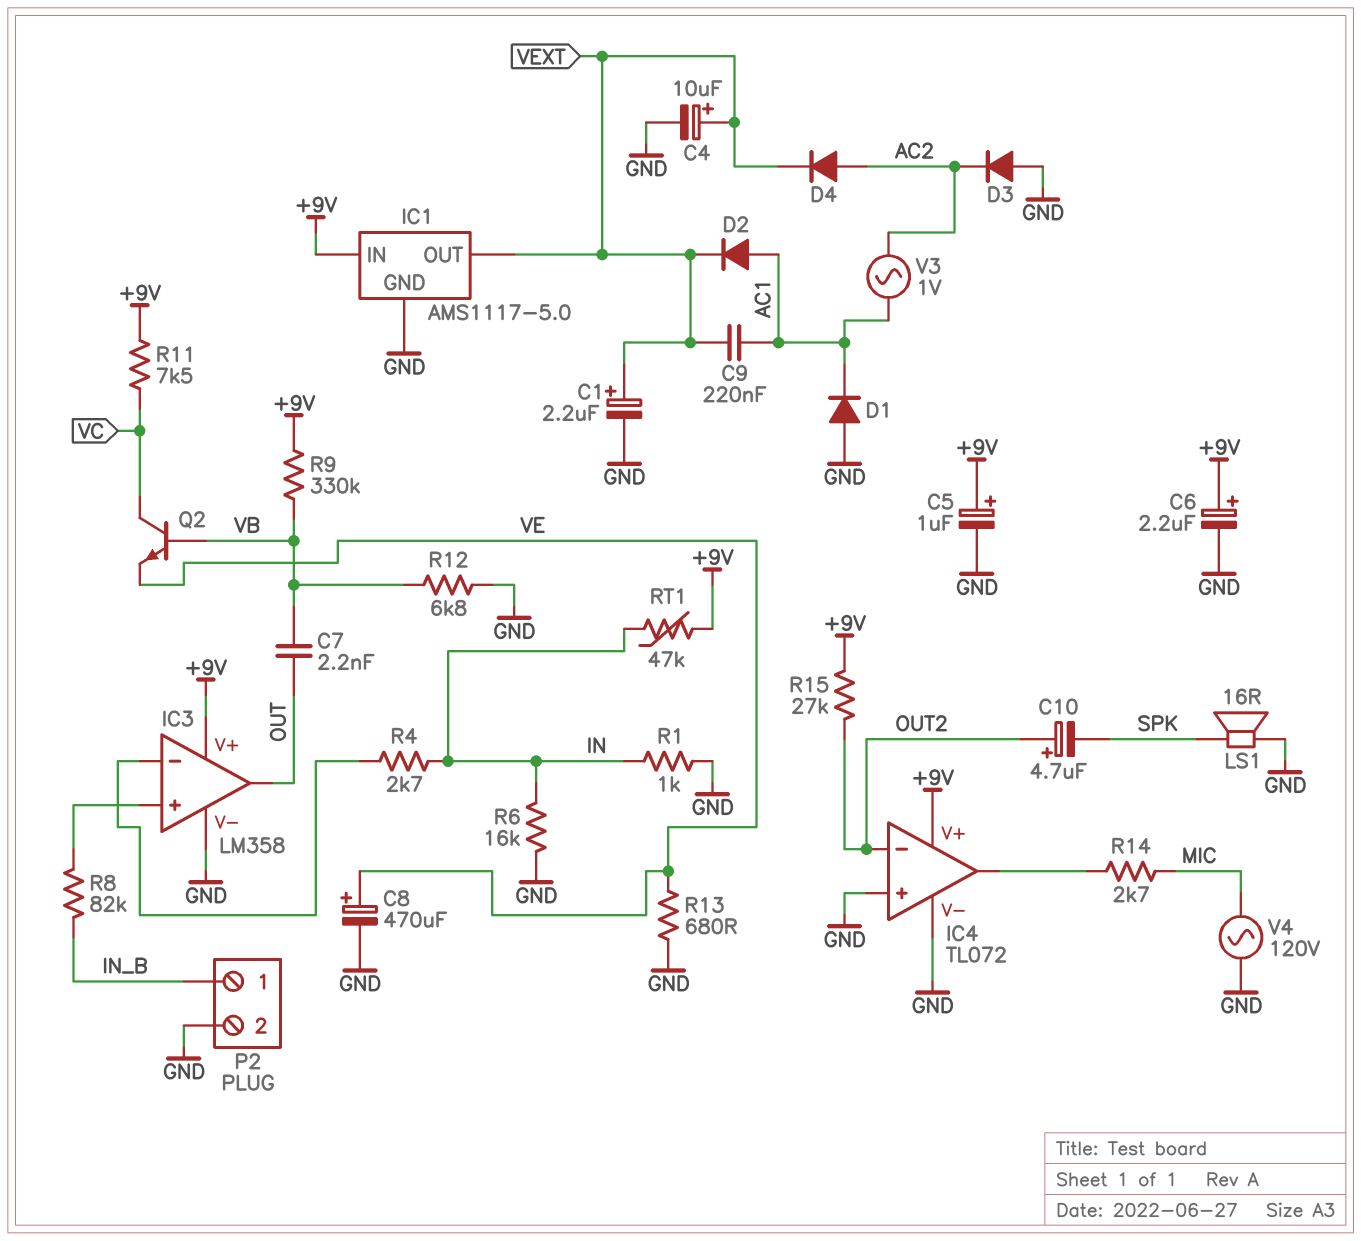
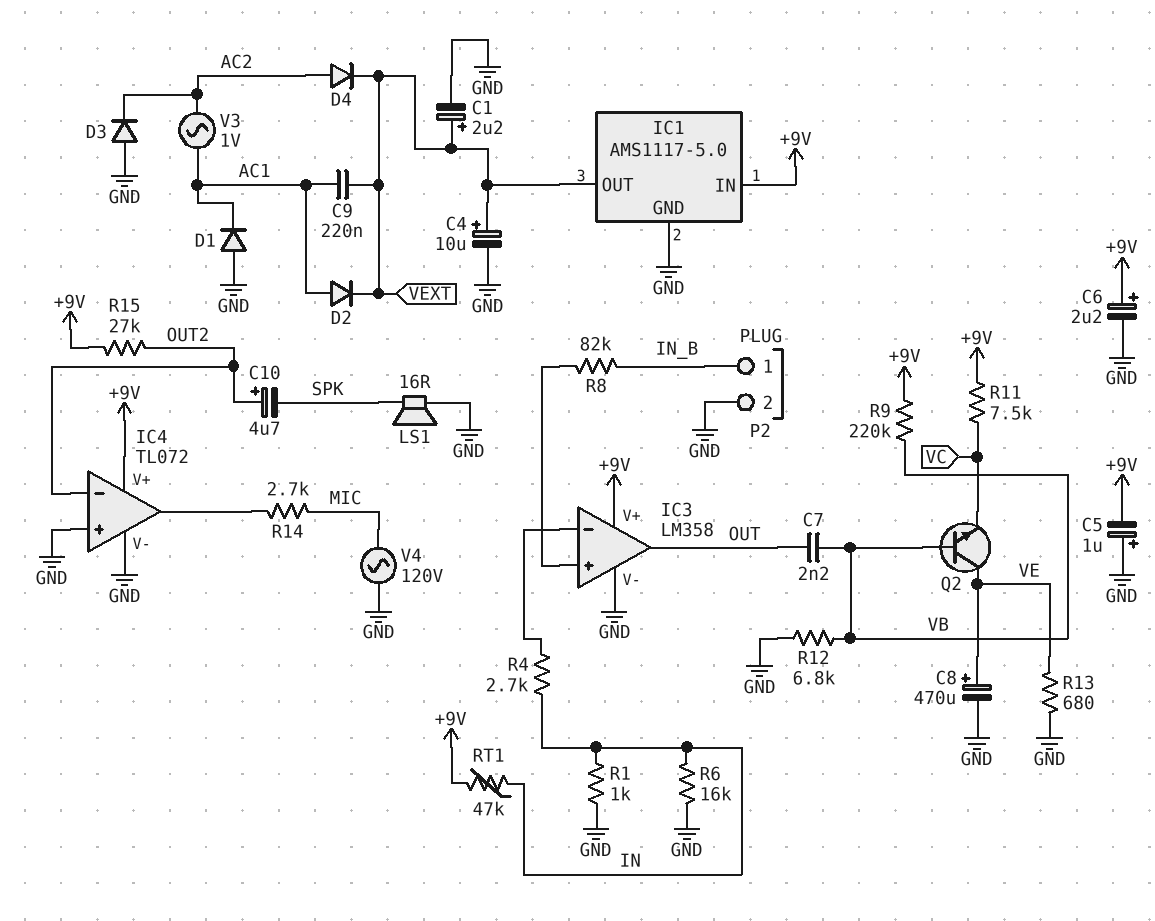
C5: 1uF (plus +9V, minus GND) -> 1uF (plus GND, minus +9V)
Q2: NPN (B VB, C VC, E VE) -> NPN (B VB, C VE, E VC)
R9: 330k (+9V, VB) -> 220k (+9V, VB)

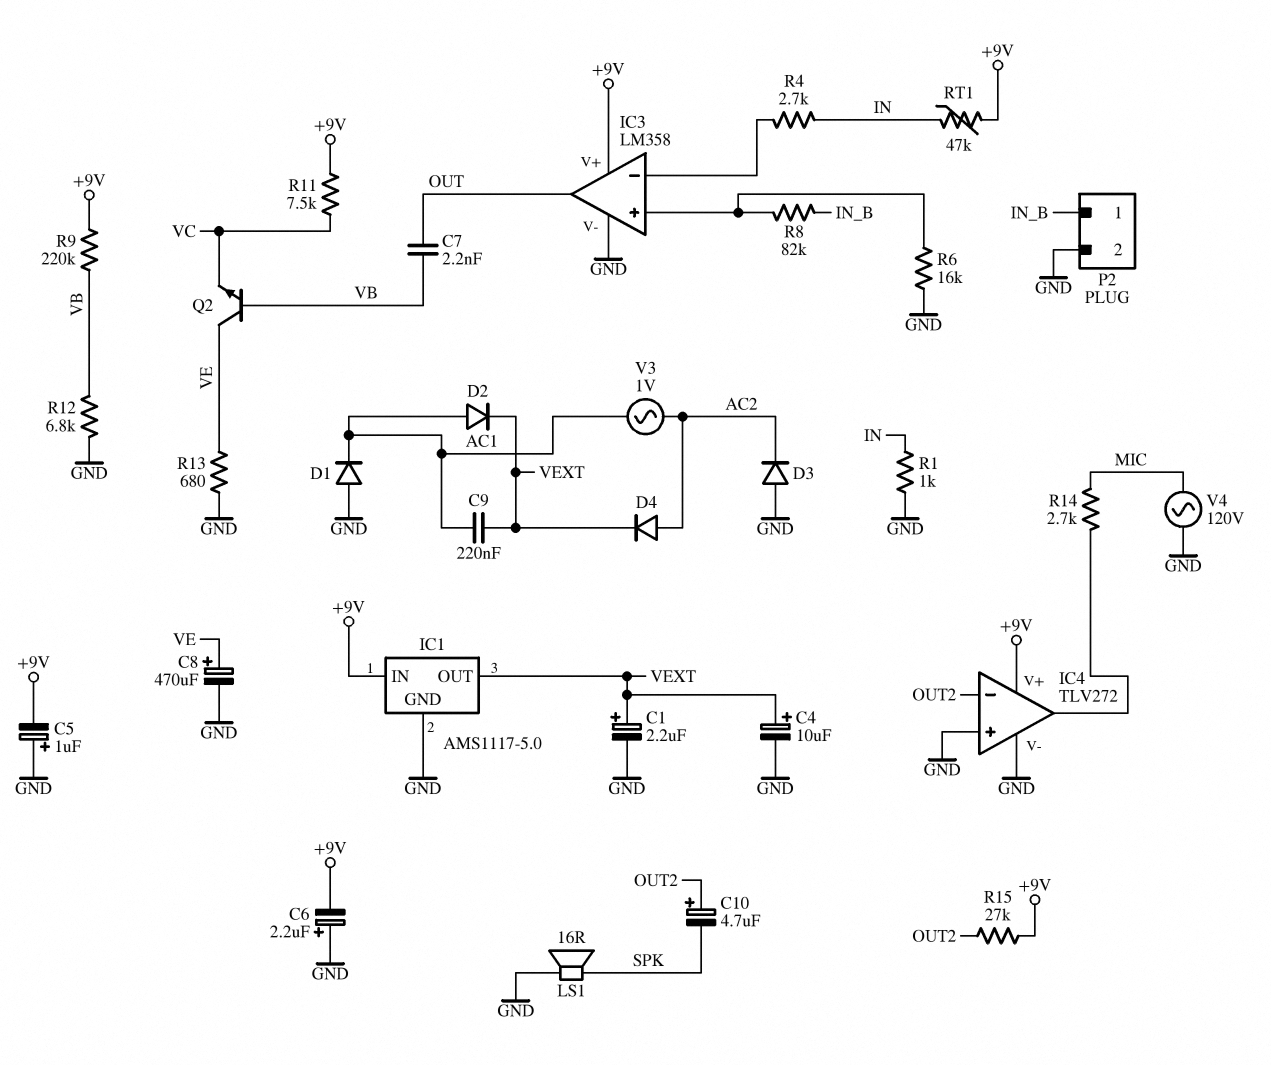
C6: 2.2uF (plus +9V, minus GND) -> 2.2uF (plus GND, minus +9V)
IC4: TL072 -> TLV272
R6: 16k (GND, IN) -> 16k (GND, IC3/in+)

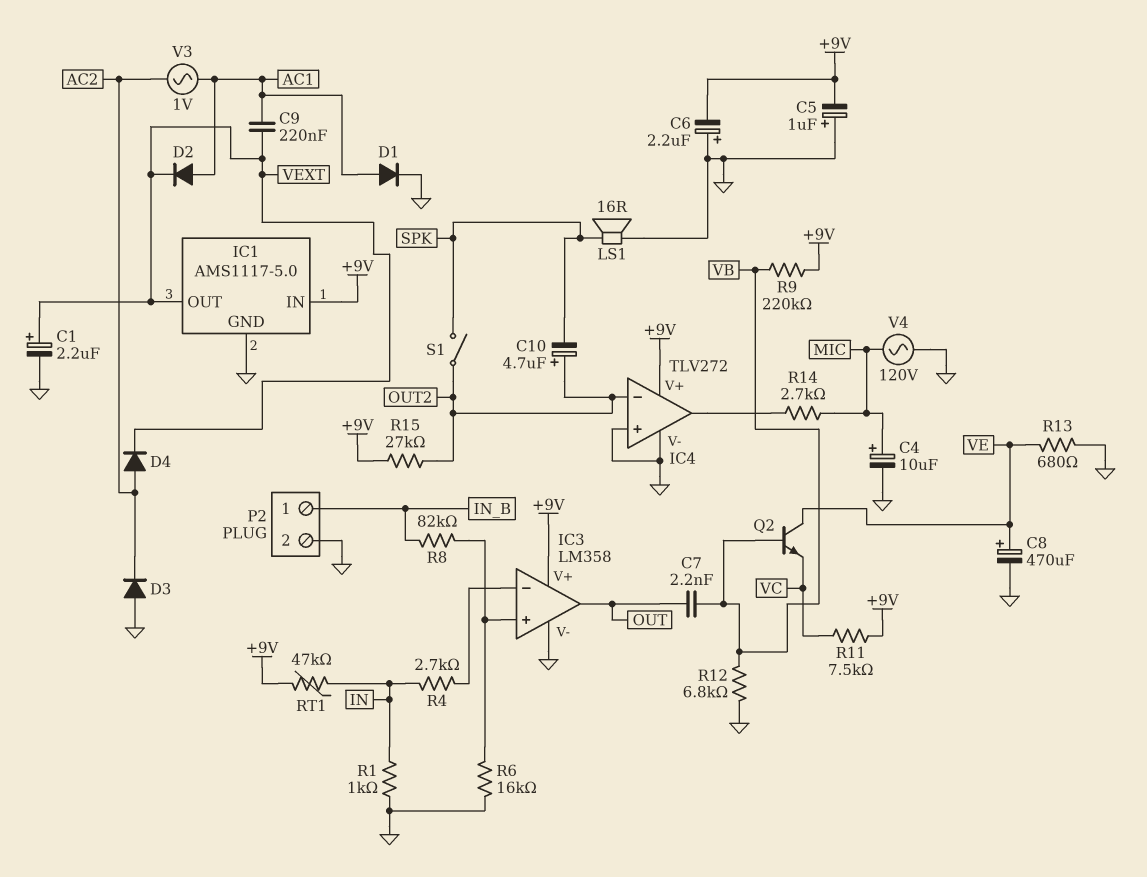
C4: 10uF (plus VEXT, minus GND) -> 10uF (plus MIC, minus GND)
D1: diode (A GND, K AC1) -> diode (A AC1, K GND)
S1: none -> switch (OUT2, SPK)

